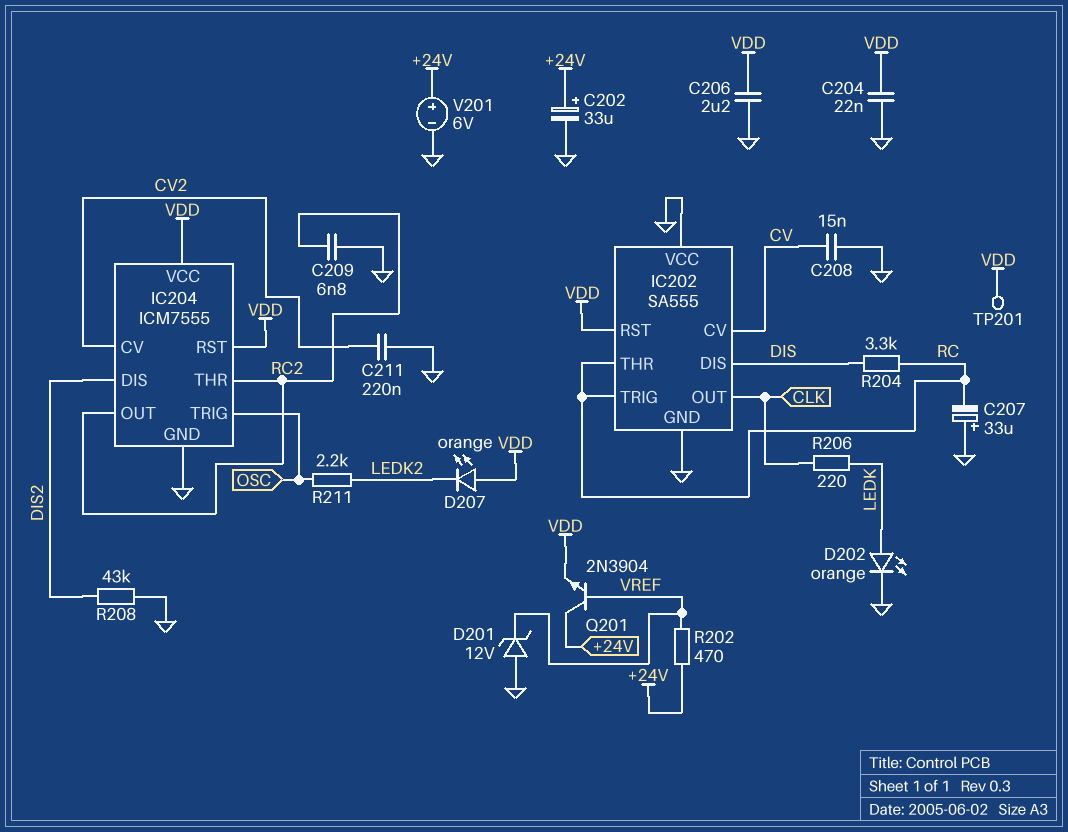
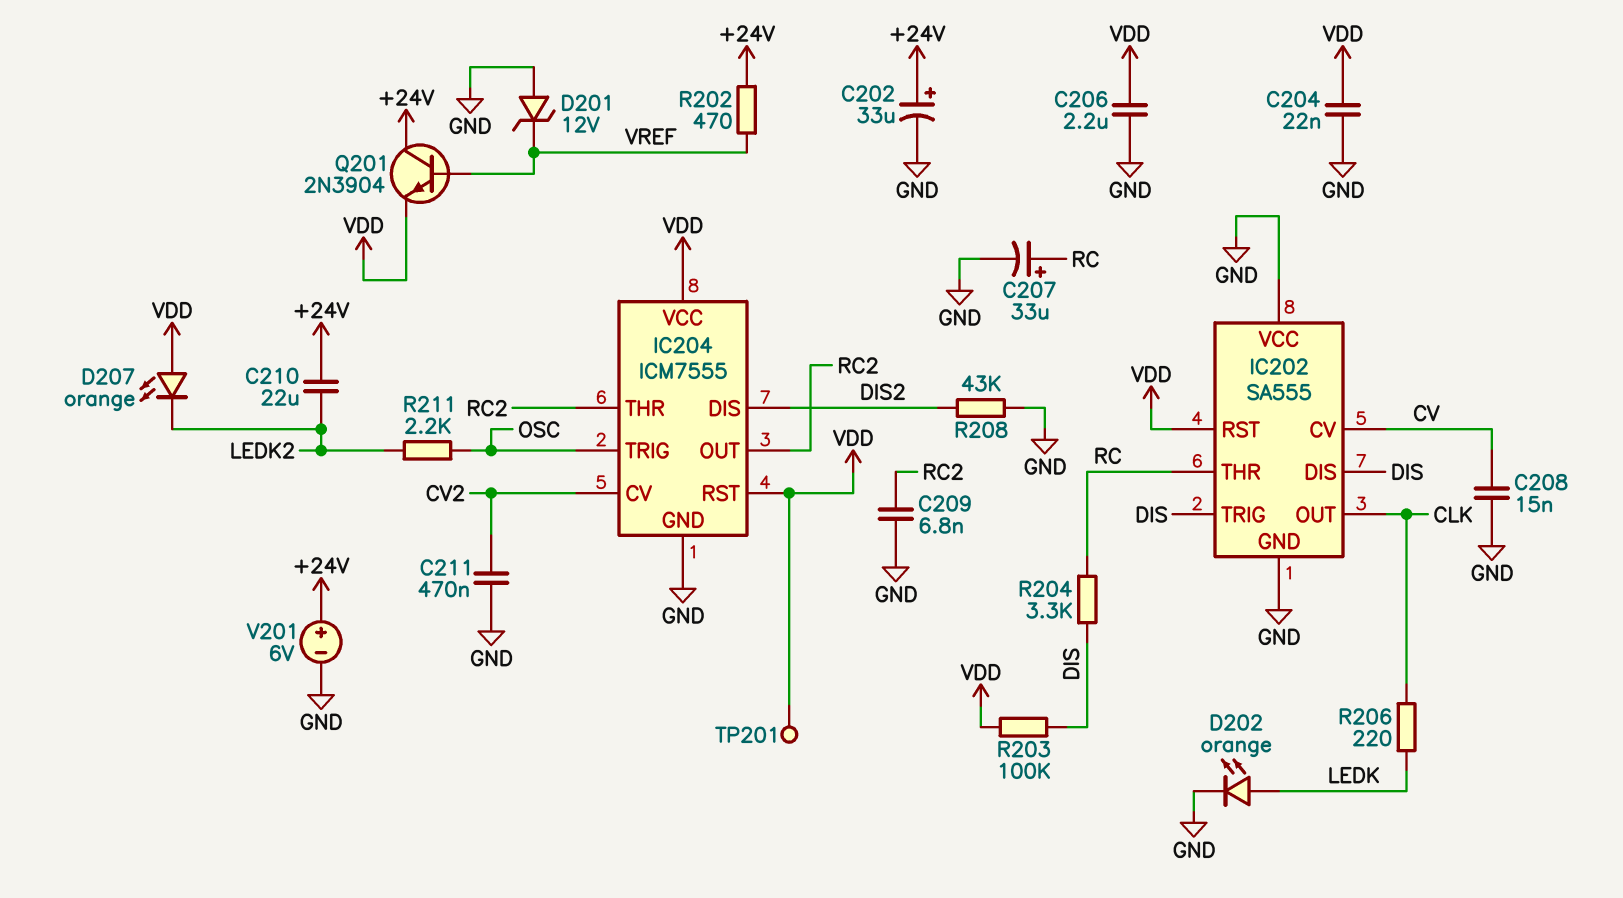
C207: 33uF (plus GND, minus RC) -> 33uF (plus RC, minus GND)
C210: none -> 22uF (+24V, LEDK2)
C211: 220nF (CV2, GND) -> 470nF (CV2, GND)
IC202 pin TRIG: RC -> DIS
R203: none -> 100k (DIS, VDD)

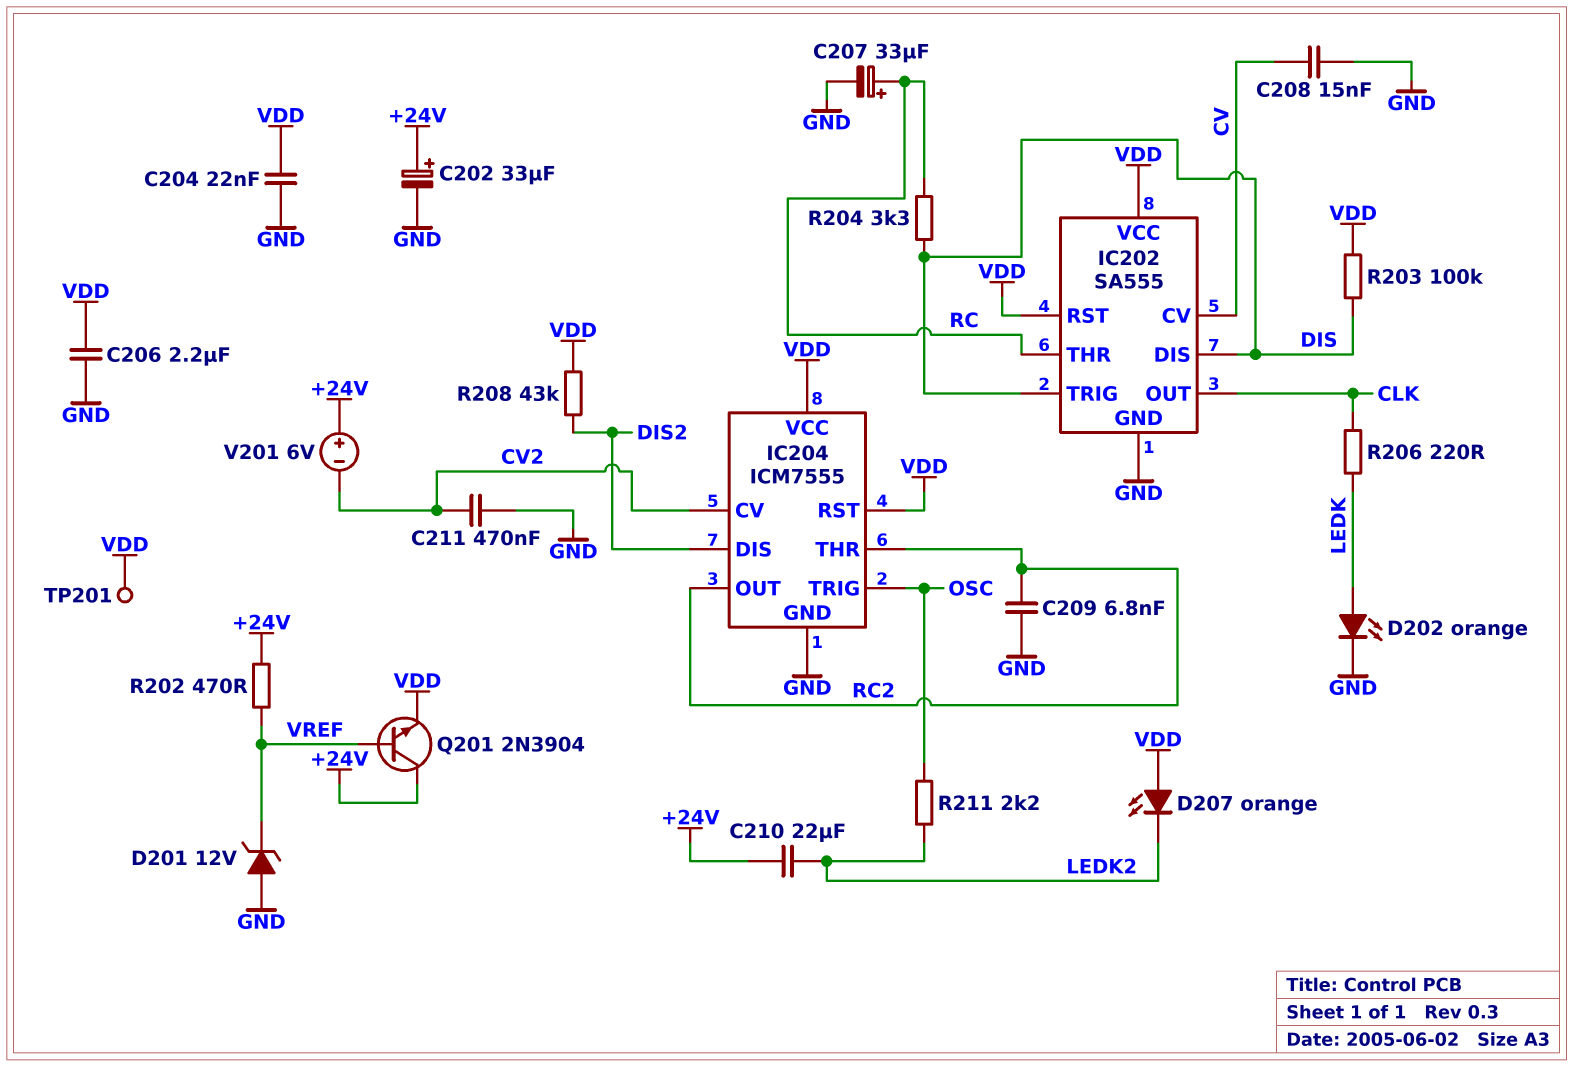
IC202 pin VCC: GND -> VDD
R208: 43k (DIS2, GND) -> 43k (DIS2, VDD)
V201: 6V (plus +24V, minus GND) -> 6V (plus +24V, minus CV2)

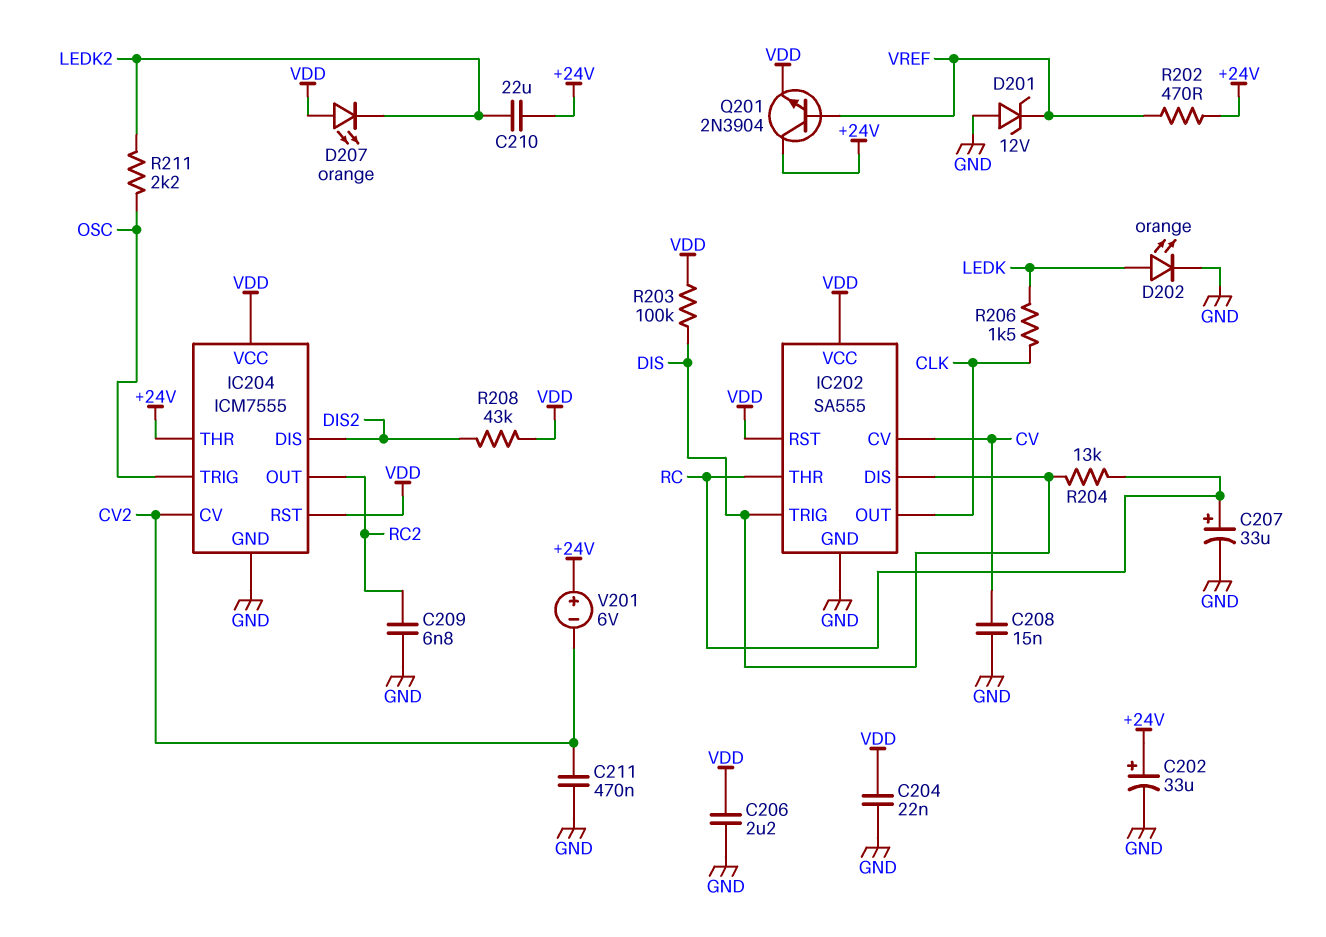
IC204 pin THR: RC2 -> +24V
R204: 3.3k (DIS, RC) -> 13k (DIS, RC)
R206: 220 (CLK, LEDK) -> 1.5k (CLK, LEDK)
TP201: test point (VDD) -> none

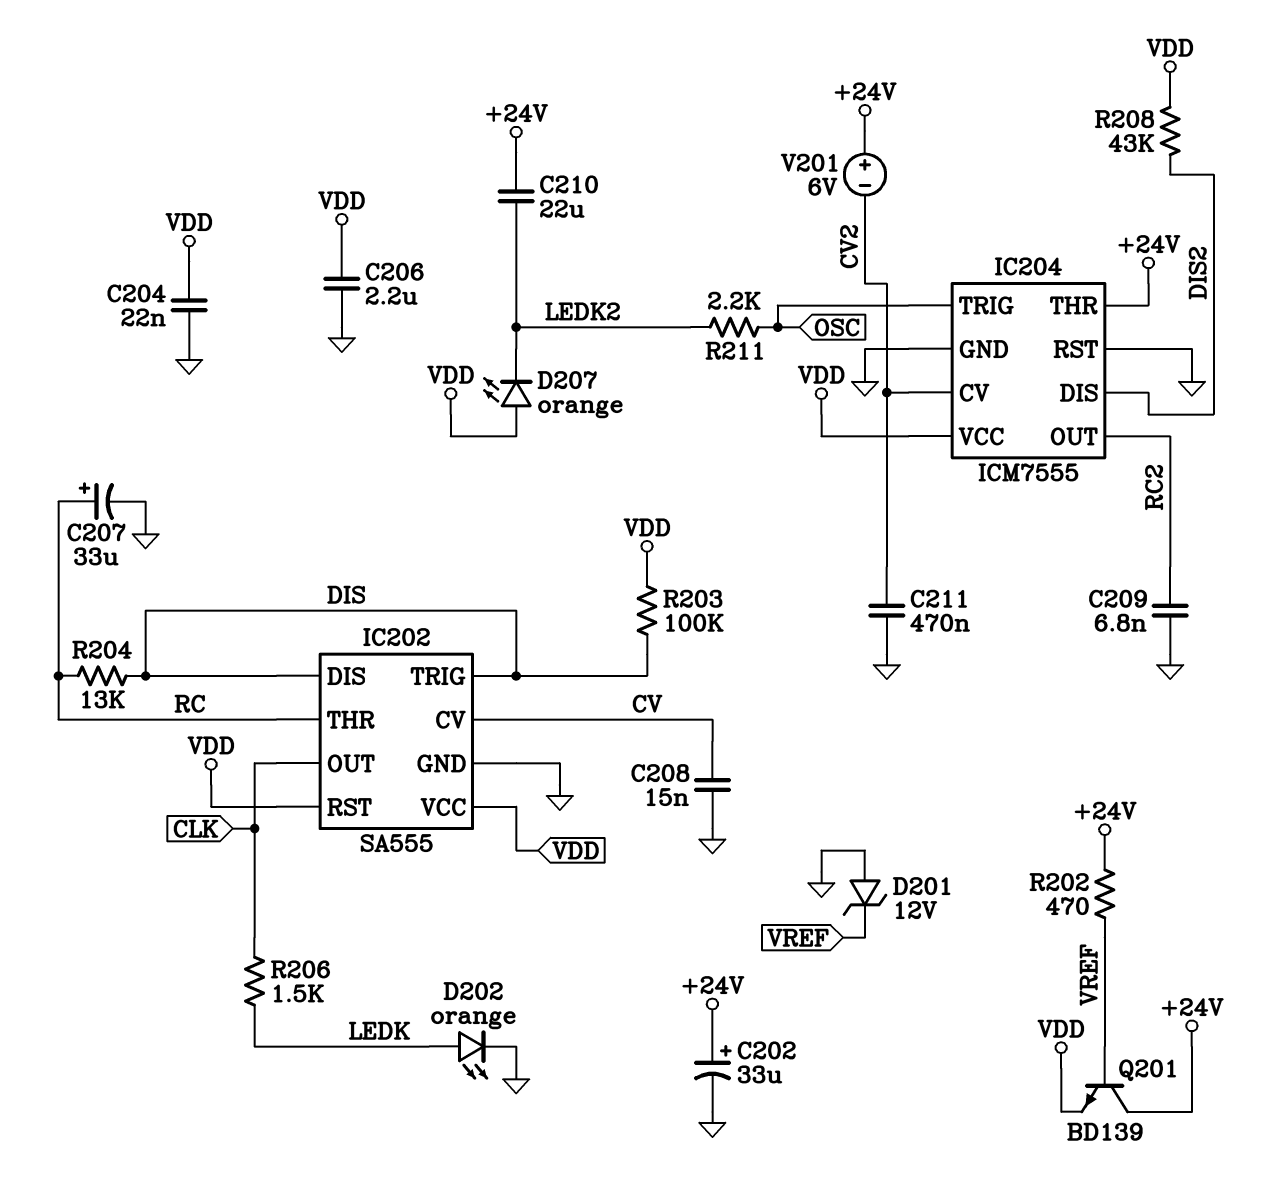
IC204 pin RST: VDD -> GND
Q201: NPN 2N3904 (B VREF, C +24V, E VDD) -> NPN BD139 (B VREF, C +24V, E VDD)

